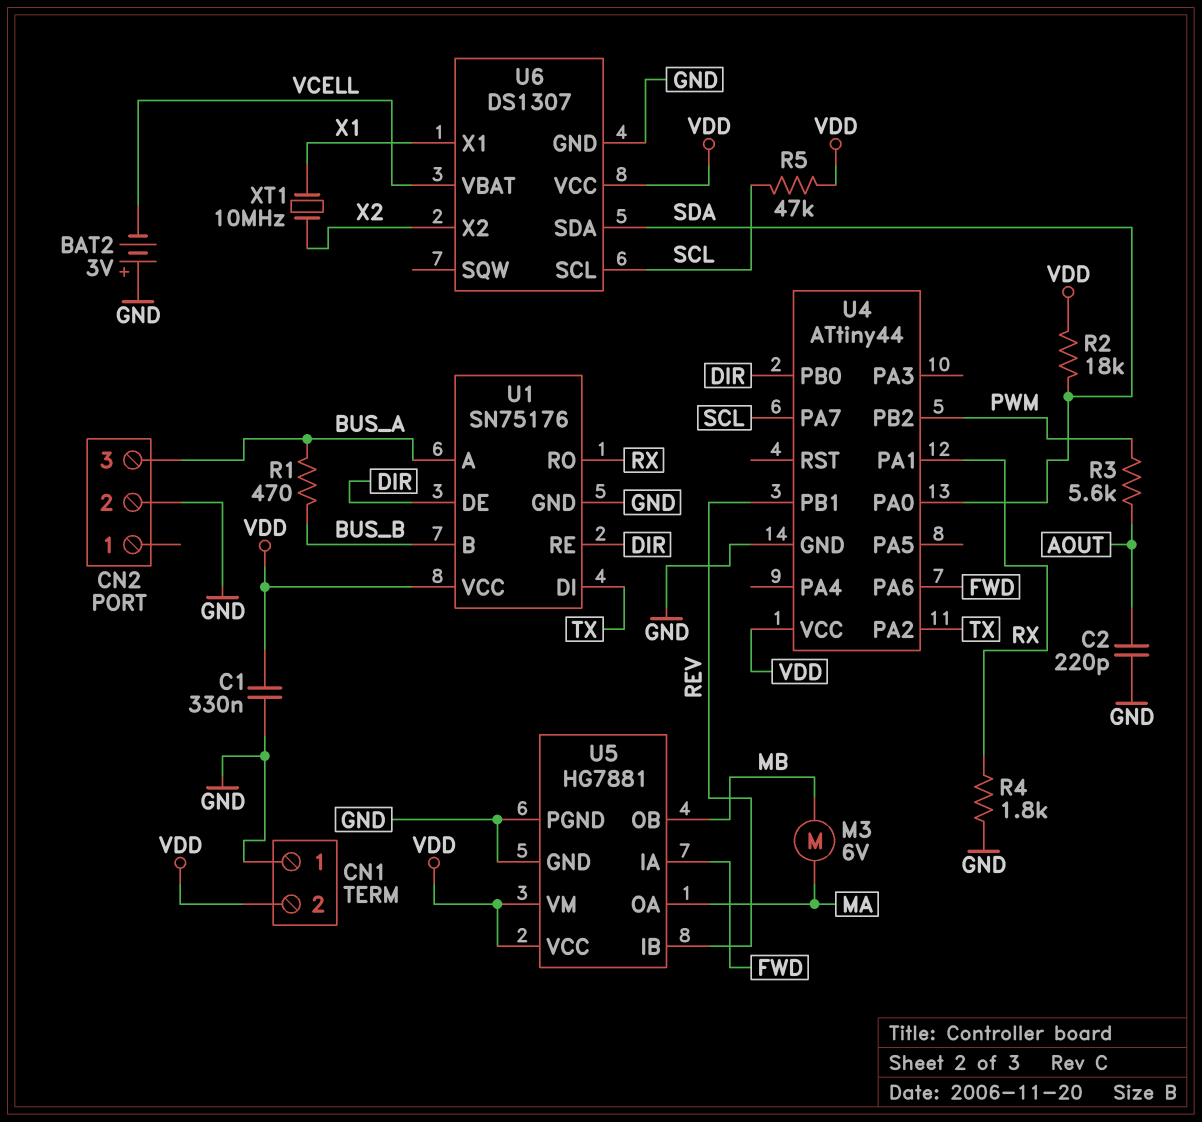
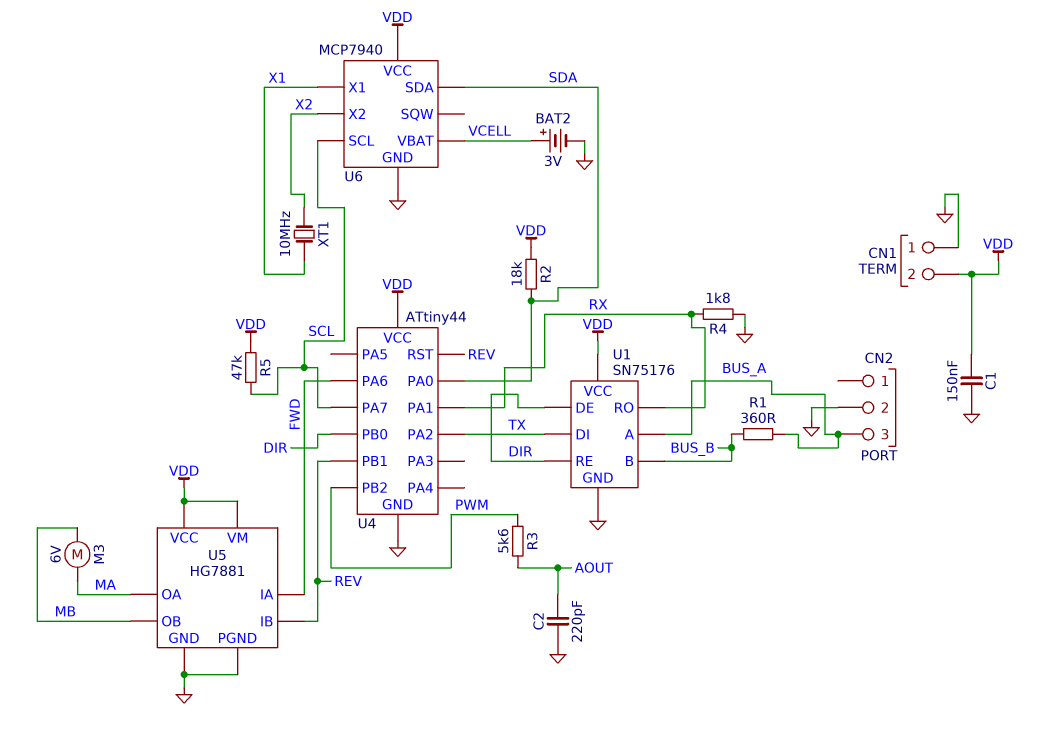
BAT2: 3V (plus GND, minus VCELL) -> 3V (plus VCELL, minus GND)
C1: 330nF (GND, VDD) -> 150nF (GND, VDD)
R1: 470 (BUS_A, BUS_B) -> 360 (BUS_A, BUS_B)
U4 pin RST: none -> REV
U6: DS1307 -> MCP7940

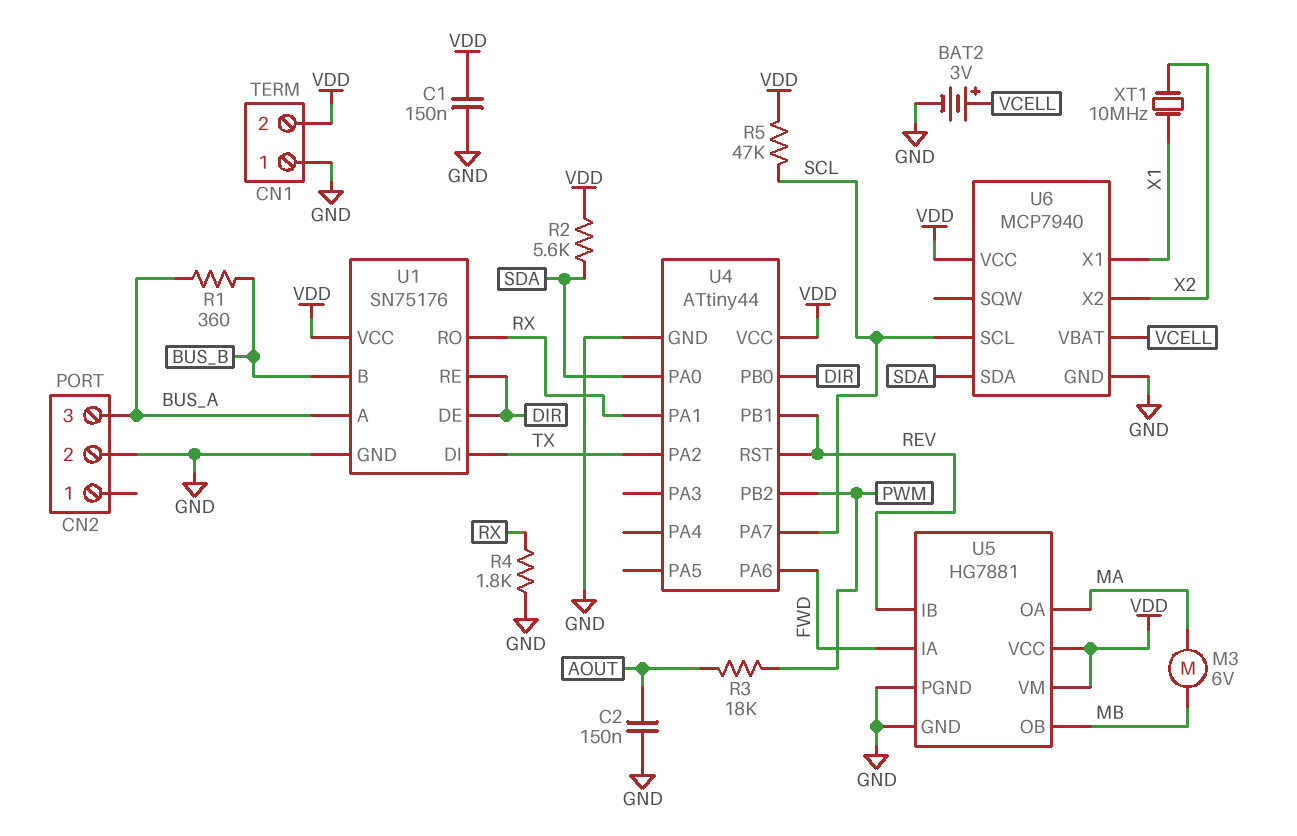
C2: 220pF (AOUT, GND) -> 150nF (AOUT, GND)
R2: 18k (SDA, VDD) -> 5.6k (SDA, VDD)
R3: 5.6k (AOUT, PWM) -> 18k (AOUT, PWM)

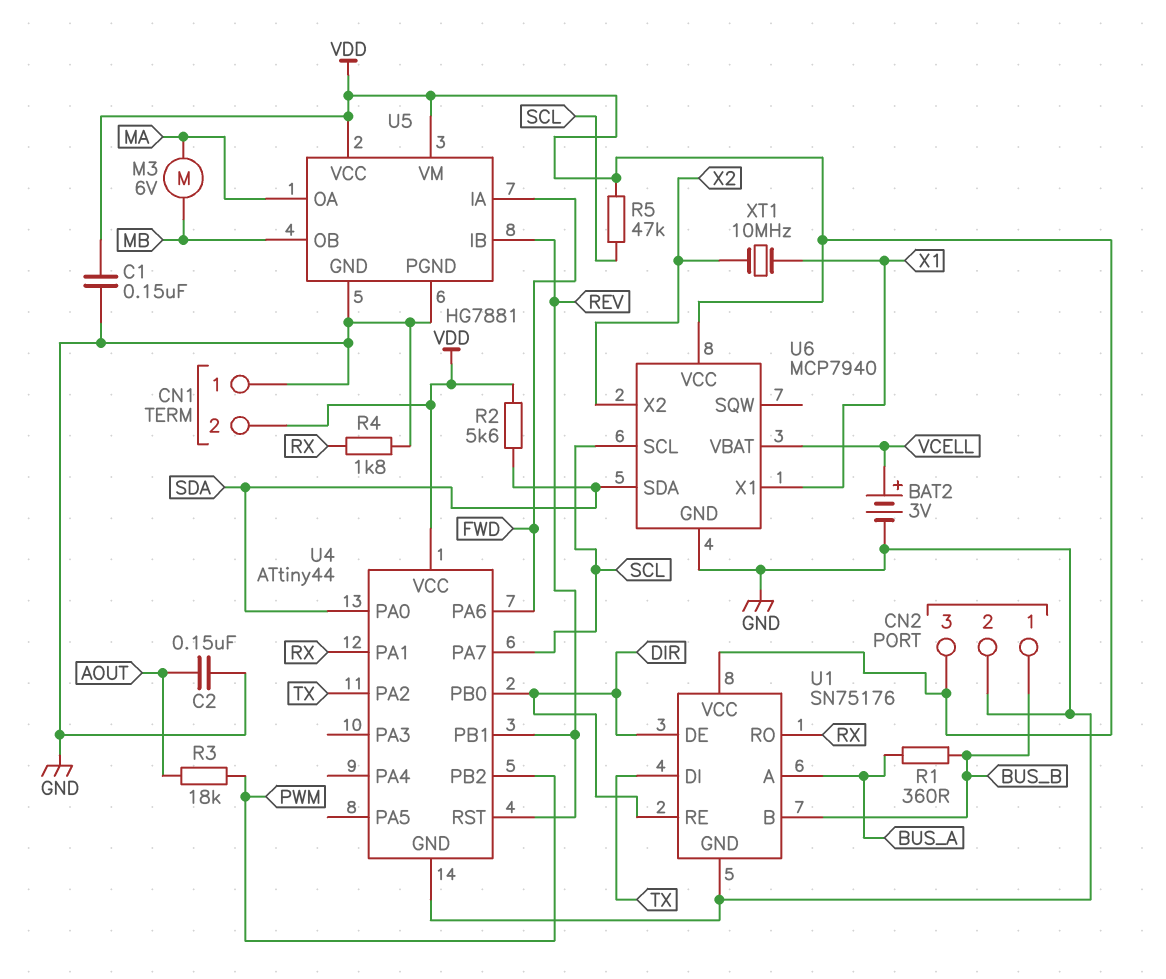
CN2 pin 1: none -> BUS_B
CN2 pin 3: BUS_A -> VDD

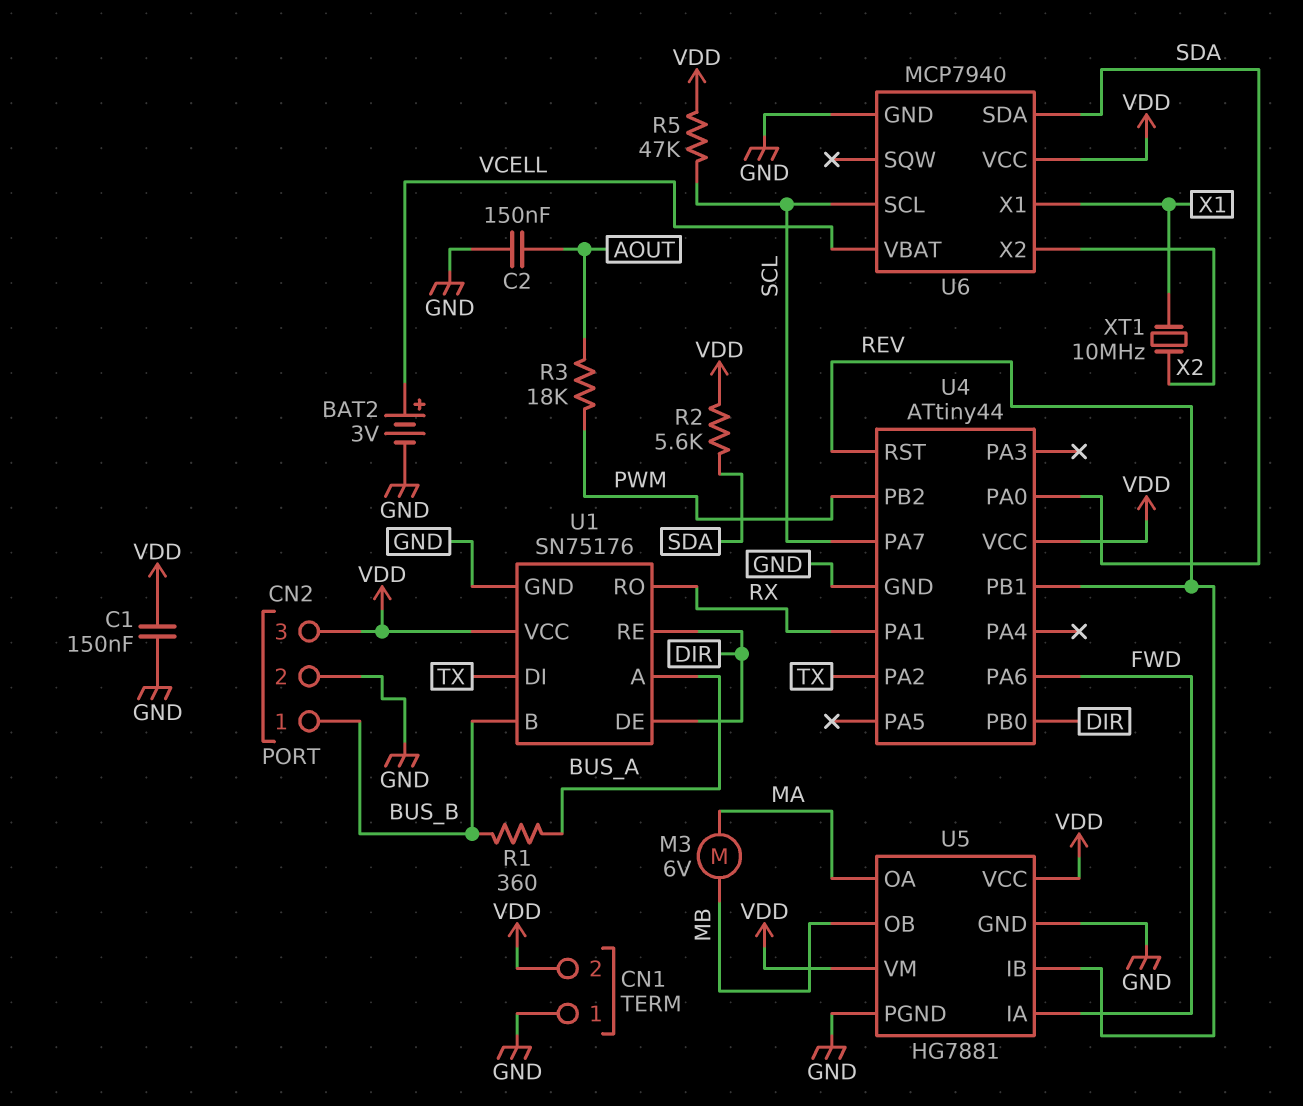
R4: 1.8k (GND, RX) -> none

